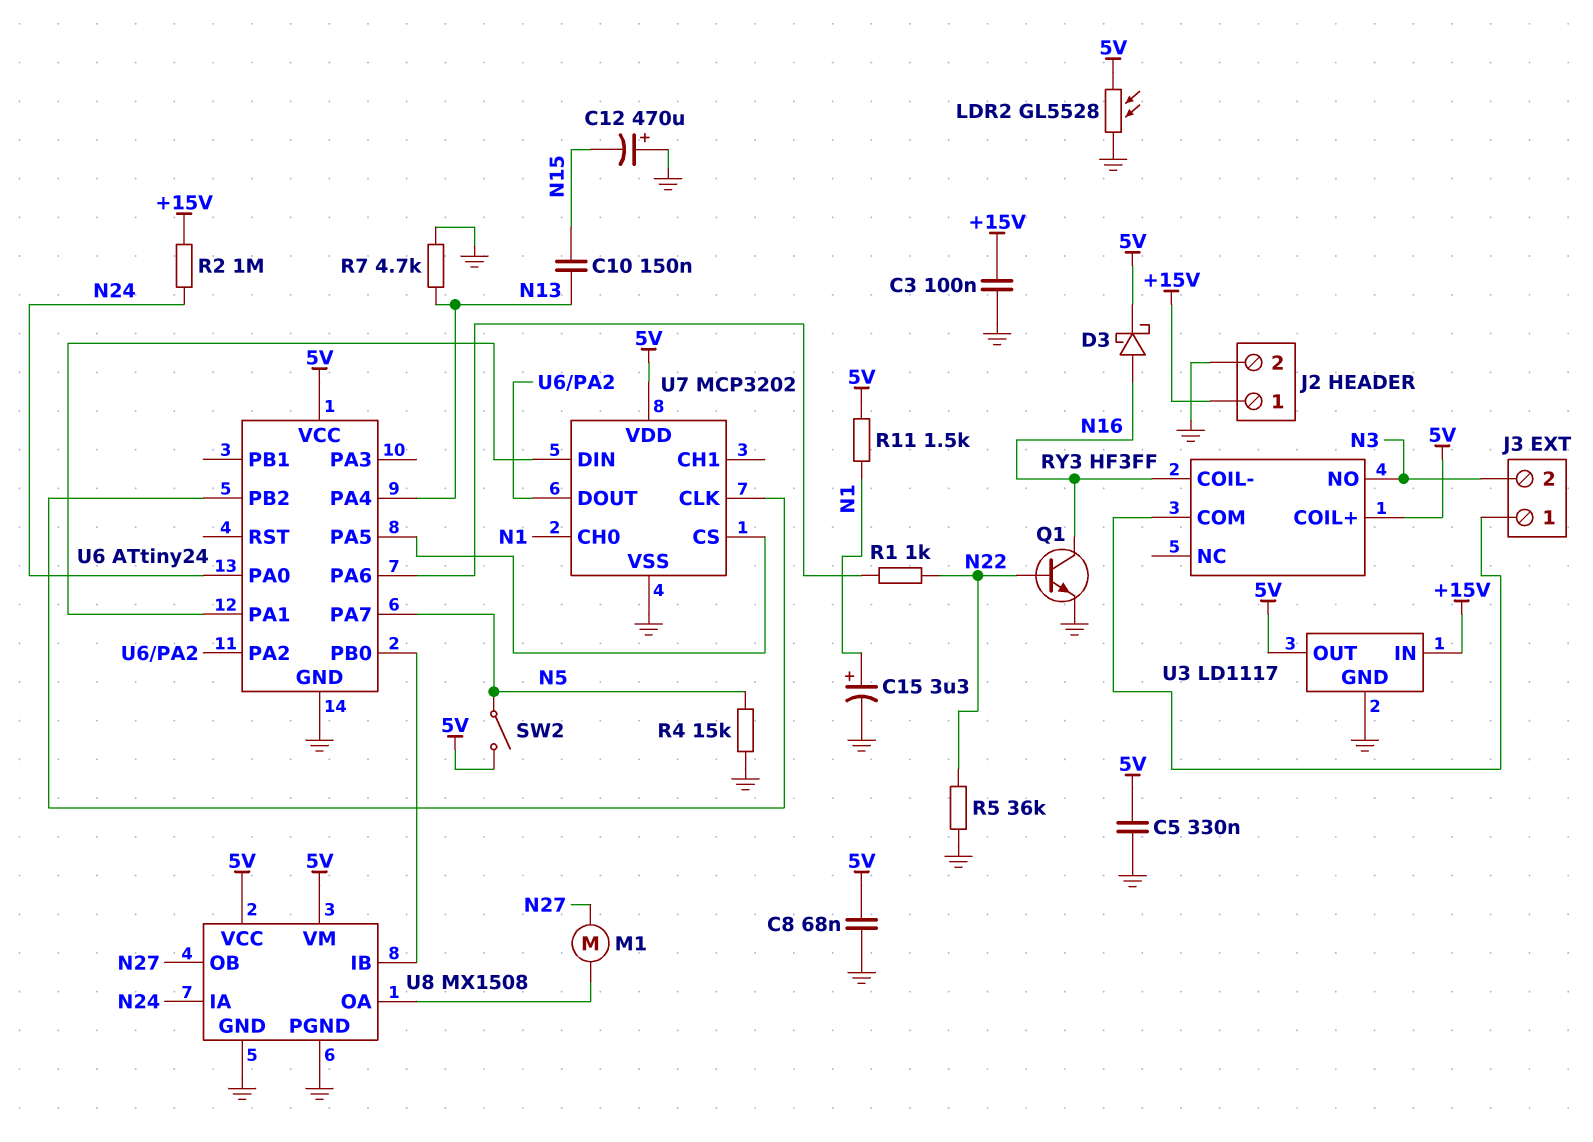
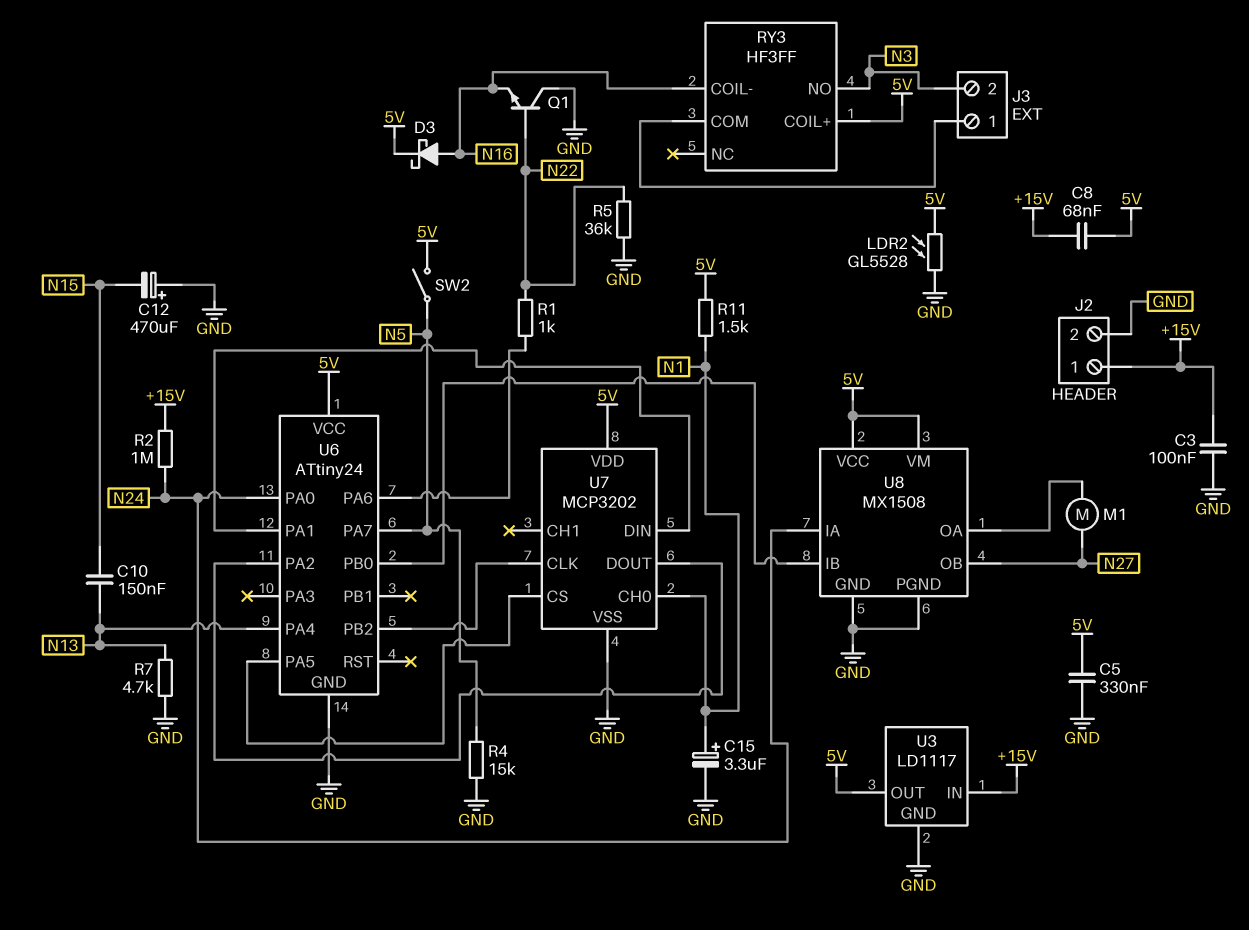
C8: 68nF (5V, GND) -> 68nF (+15V, 5V)
Q1: NPN (B N22, C N16, E GND) -> NPN (B N22, C GND, E N16)

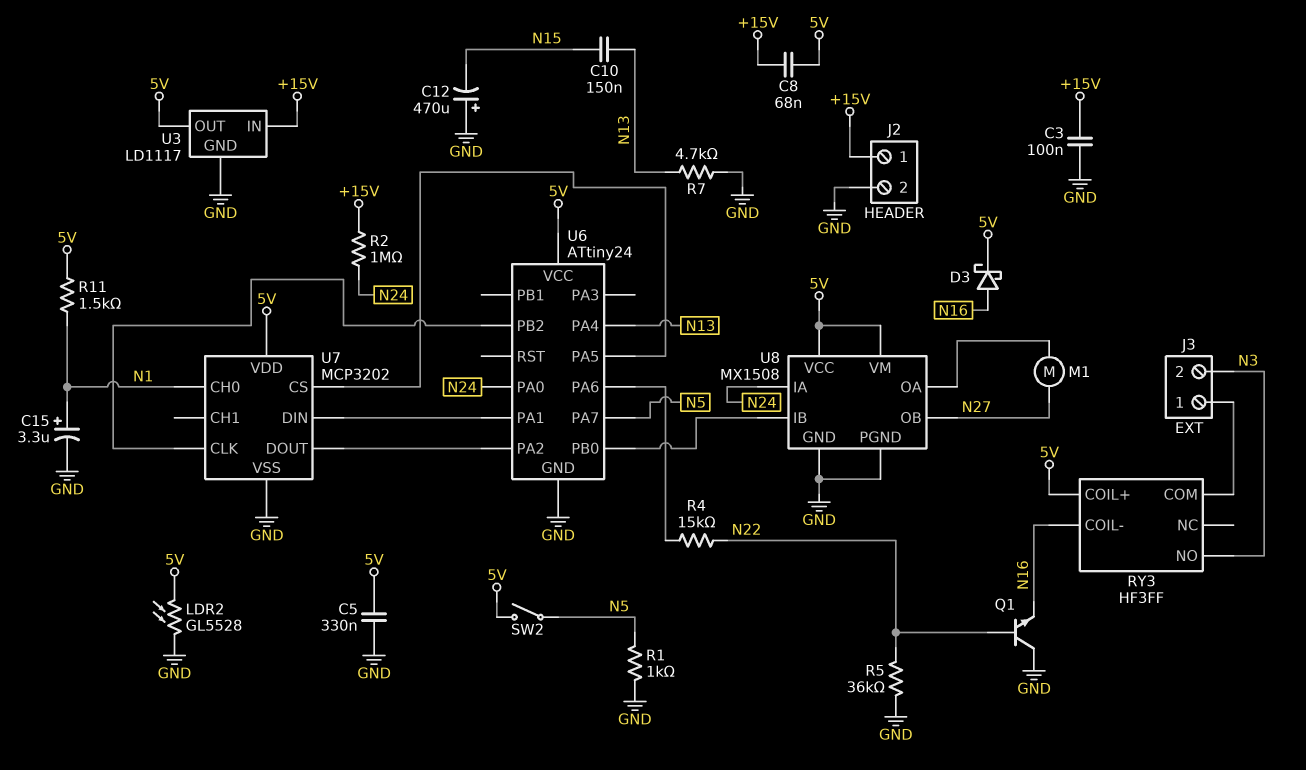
R1: 1k (N22, U6/PA6) -> 1k (GND, N5)
R4: 15k (GND, N5) -> 15k (N22, U6/PA6)

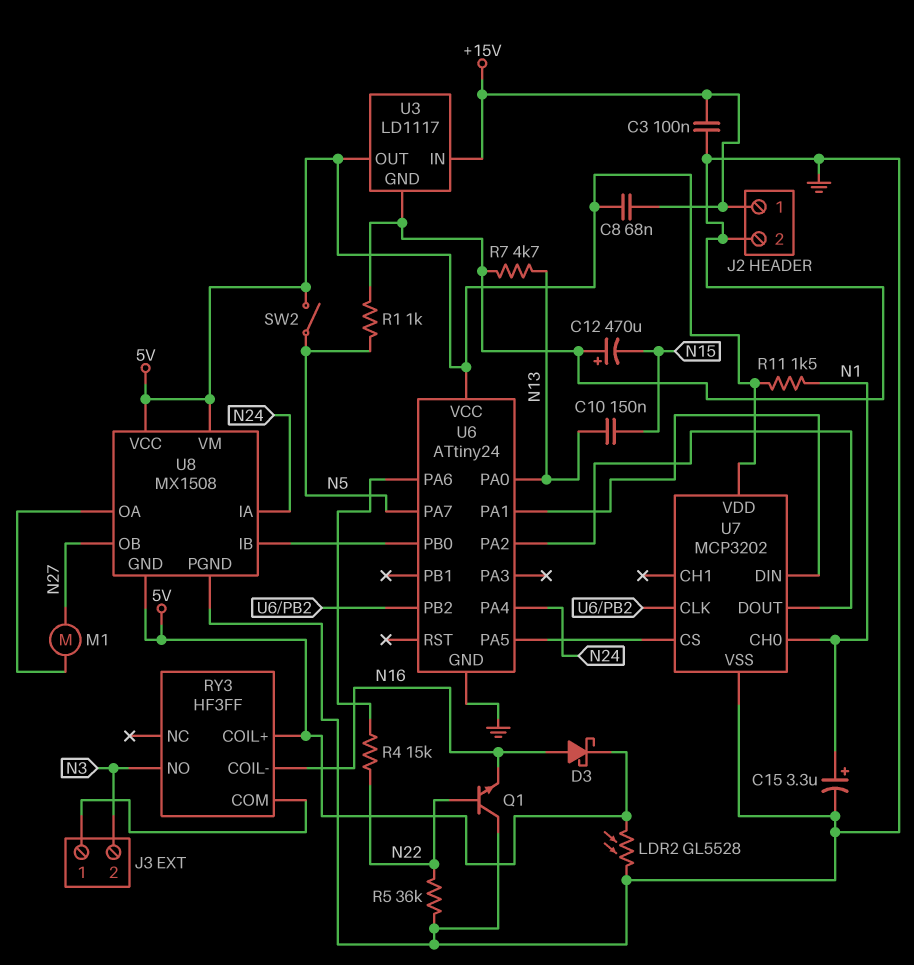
C5: 330nF (5V, GND) -> none
R2: 1M (+15V, N24) -> none
U6 pin PA0: N24 -> N13
U6 pin PA4: N13 -> N24
U8 pin GND: GND -> 5V

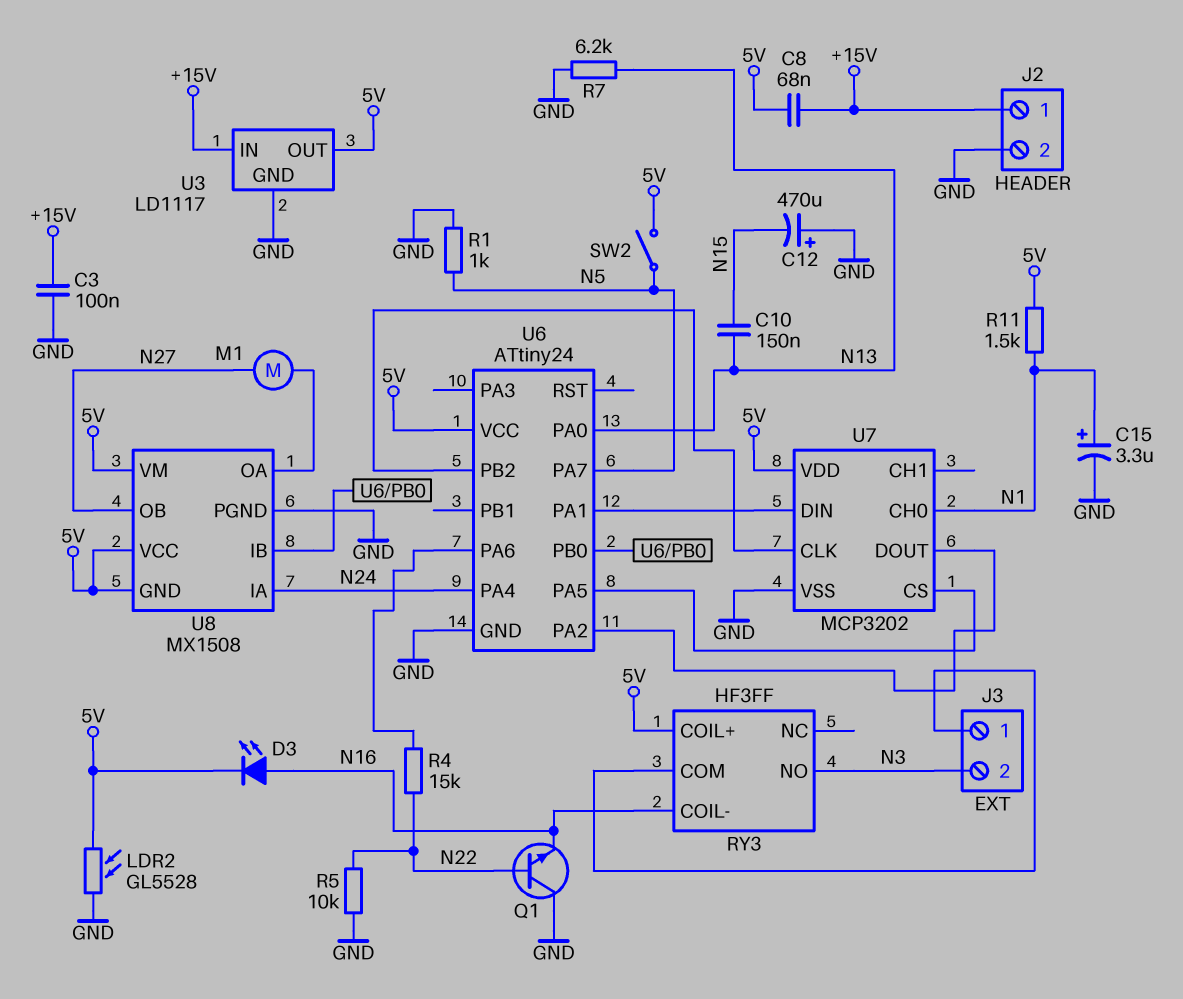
D3: schottky (A N16, K 5V) -> LED (A N16, K 5V)
R5: 36k (GND, N22) -> 10k (GND, N22)
R7: 4.7k (GND, N13) -> 6.2k (GND, N13)

